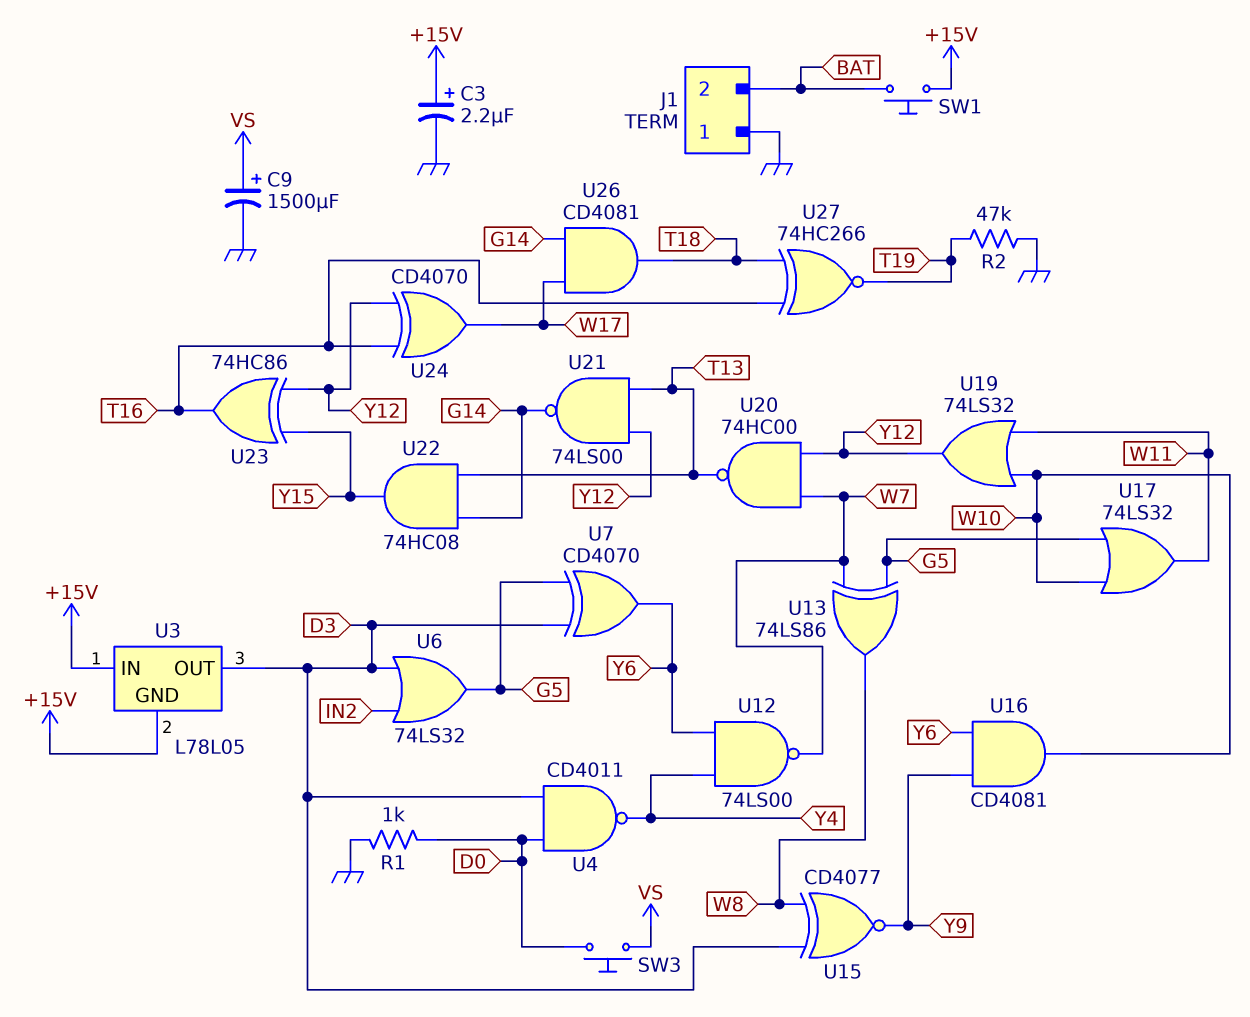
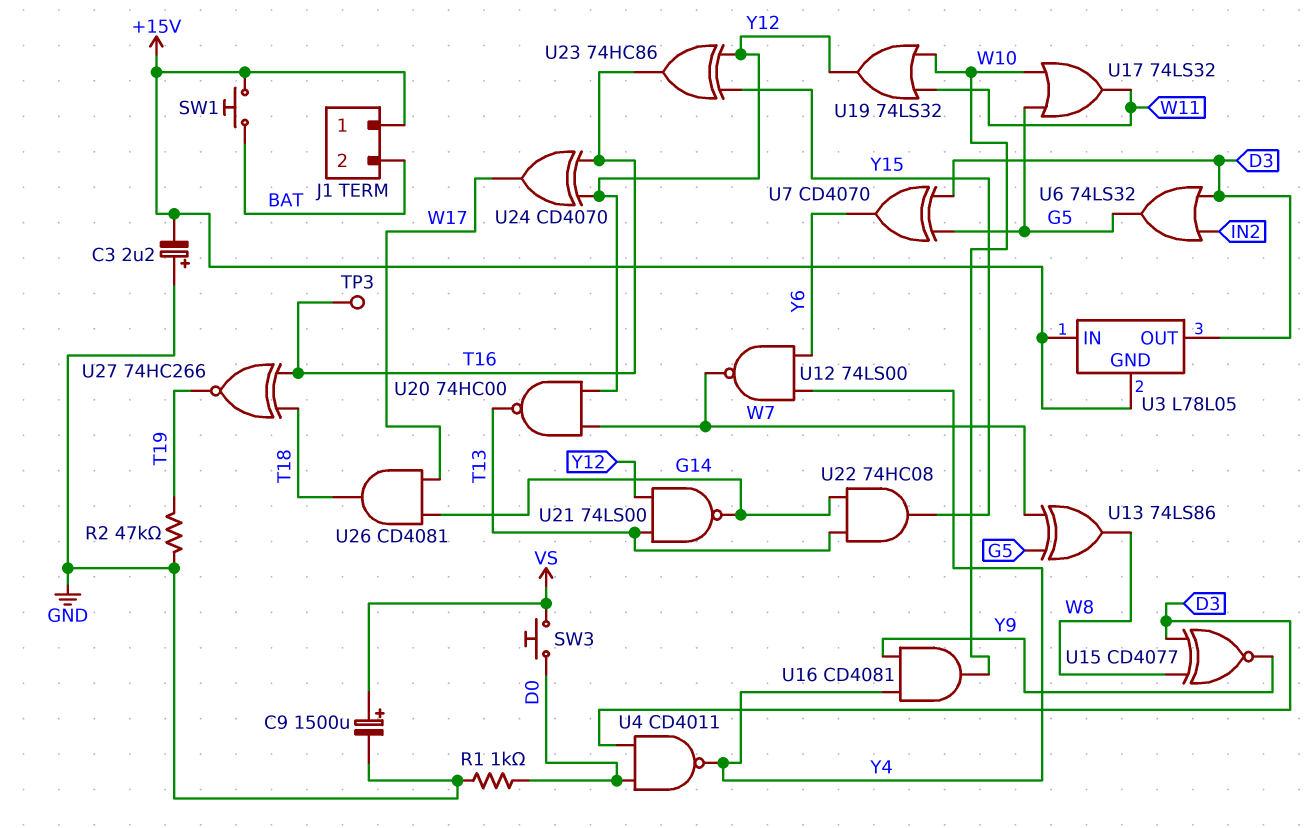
C3: 2.2uF (plus +15V, minus GND) -> 2.2uF (plus GND, minus +15V)
J1 pin 1: GND -> +15V
TP3: none -> test point (T16)
U16: AND CD4081 (in Y6, in Y9, out W10) -> AND CD4081 (in Y4, in Y9, out W10)

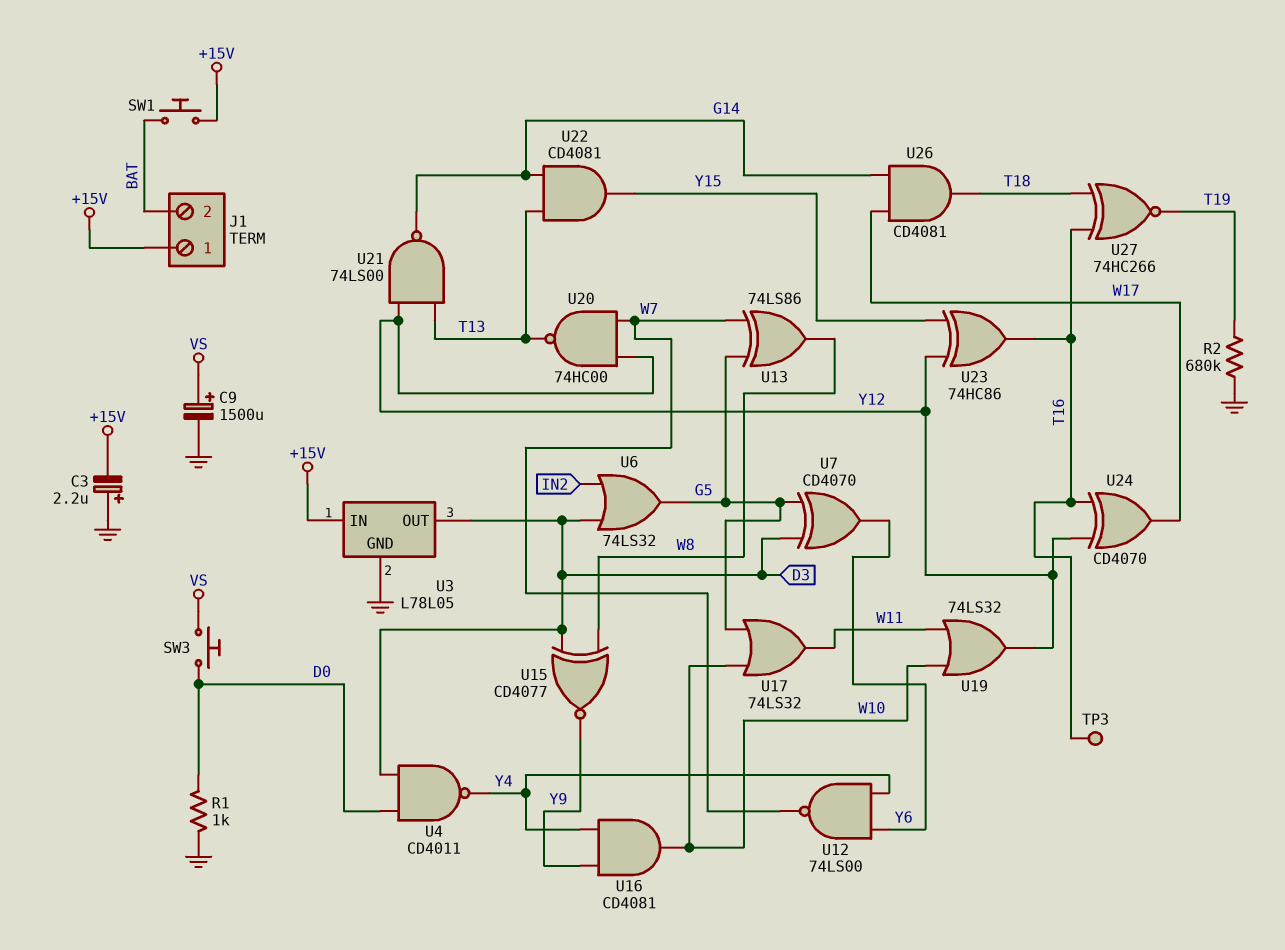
R2: 47k (GND, T19) -> 680k (GND, T19)
U3 pin GND: +15V -> GND
U22: AND 74HC08 (in G14, in T13, out Y15) -> AND CD4081 (in G14, in T13, out Y15)

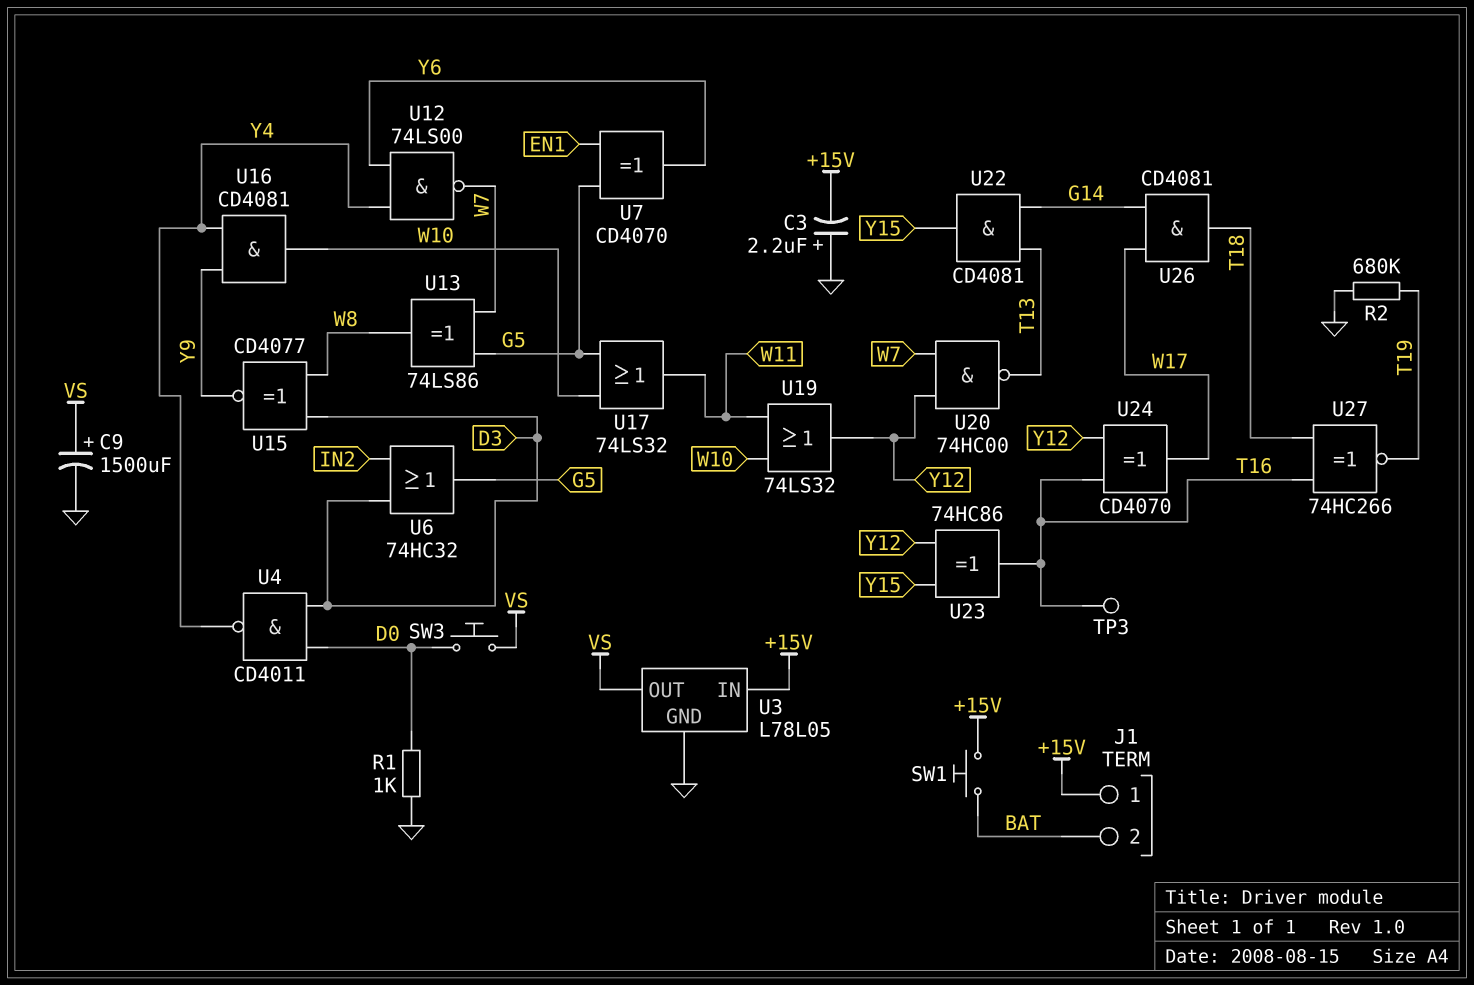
U3 pin OUT: D3 -> VS
U6: OR 74LS32 (in D3, in IN2, out G5) -> OR 74HC32 (in D3, in IN2, out G5)
U7: XOR CD4070 (in D3, in G5, out Y6) -> XOR CD4070 (in EN1, in G5, out Y6)
U21: NAND 74LS00 (in T13, in Y12, out G14) -> none

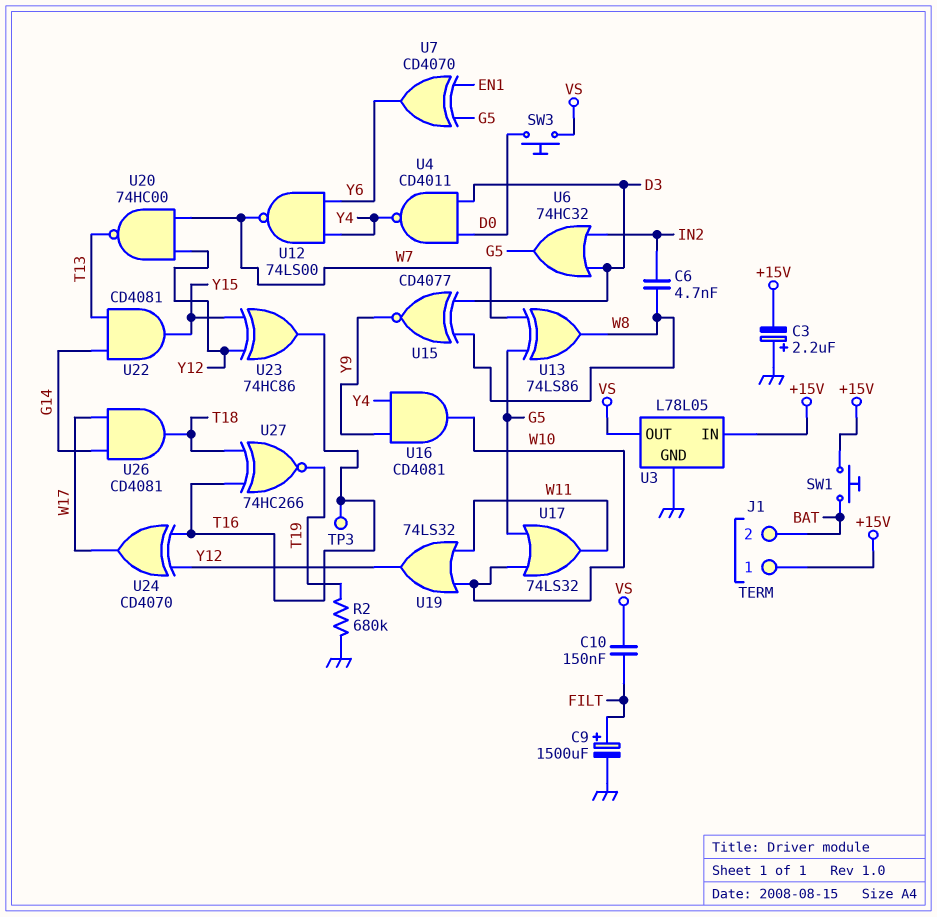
C6: none -> 4.7nF (IN2, W8)
C9: 1500uF (plus VS, minus GND) -> 1500uF (plus FILT, minus GND)
C10: none -> 150nF (FILT, VS)
R1: 1k (D0, GND) -> none

